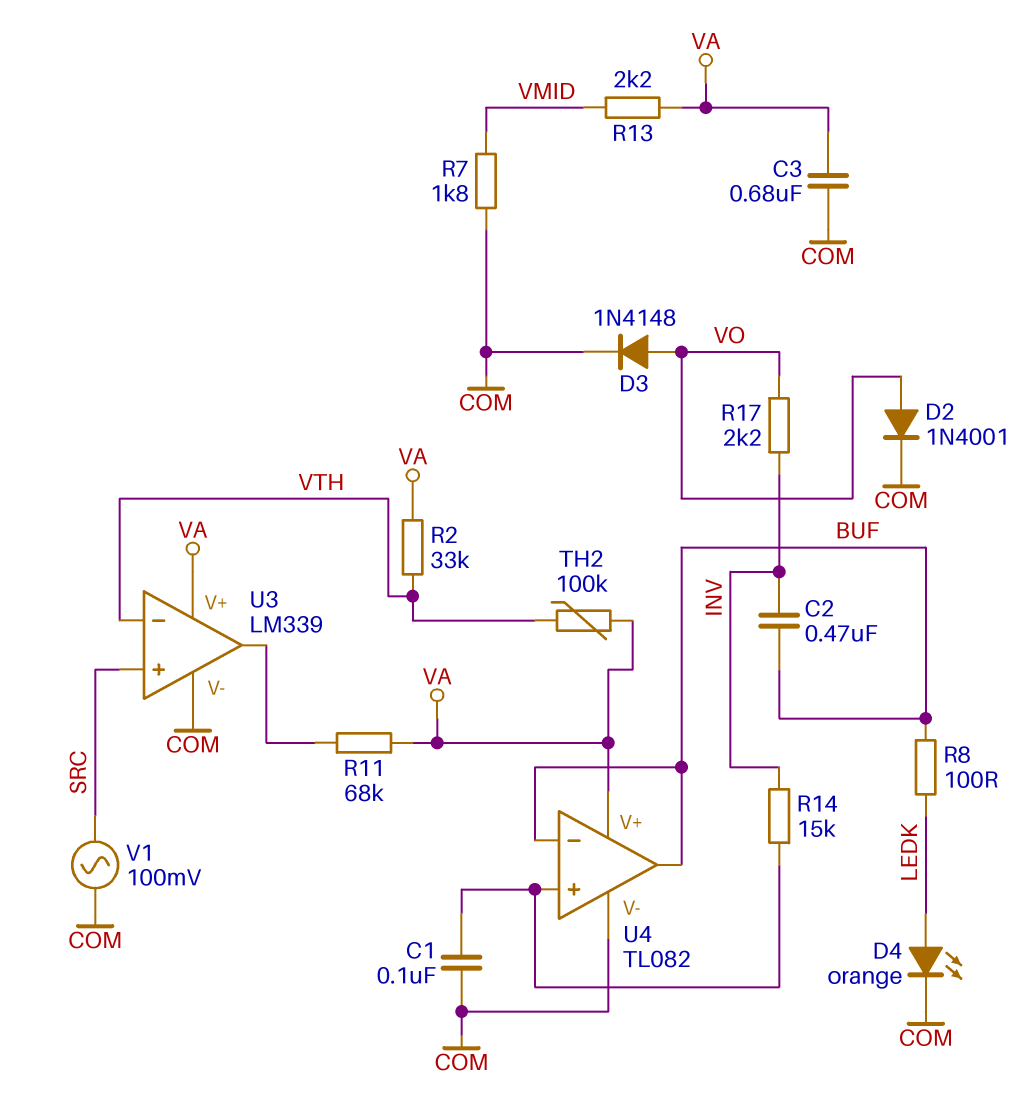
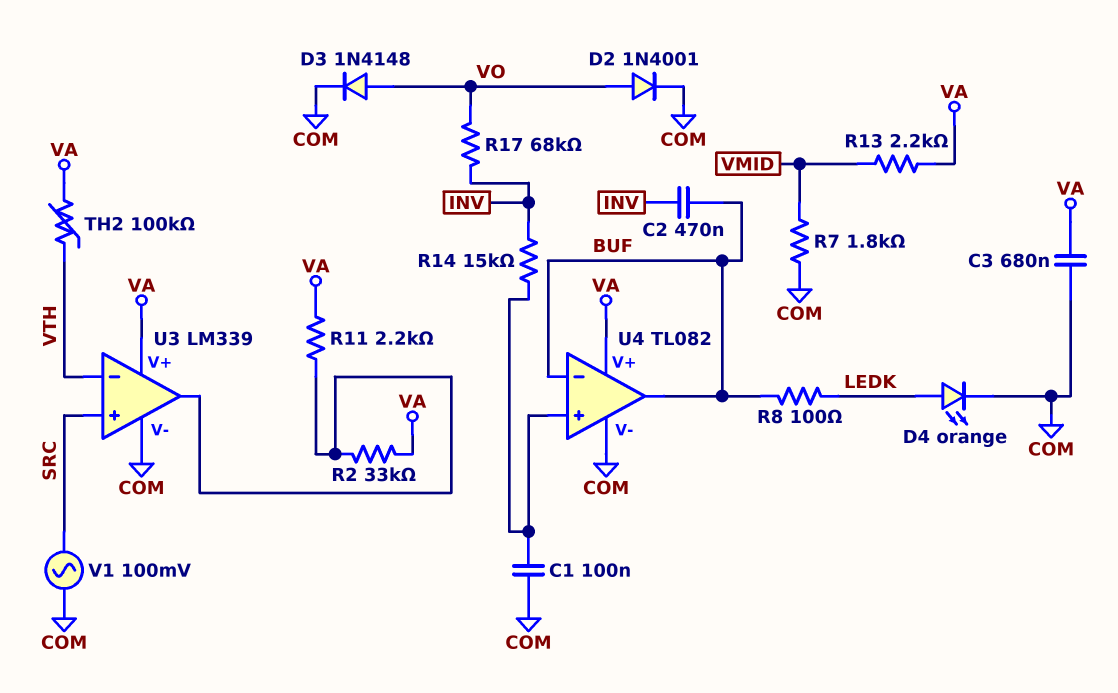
R2: 33k (VA, VTH) -> 33k (U3/out, VA)
R11: 68k (U3/out, VA) -> 2.2k (U3/out, VA)
R17: 2.2k (INV, VO) -> 68k (INV, VO)

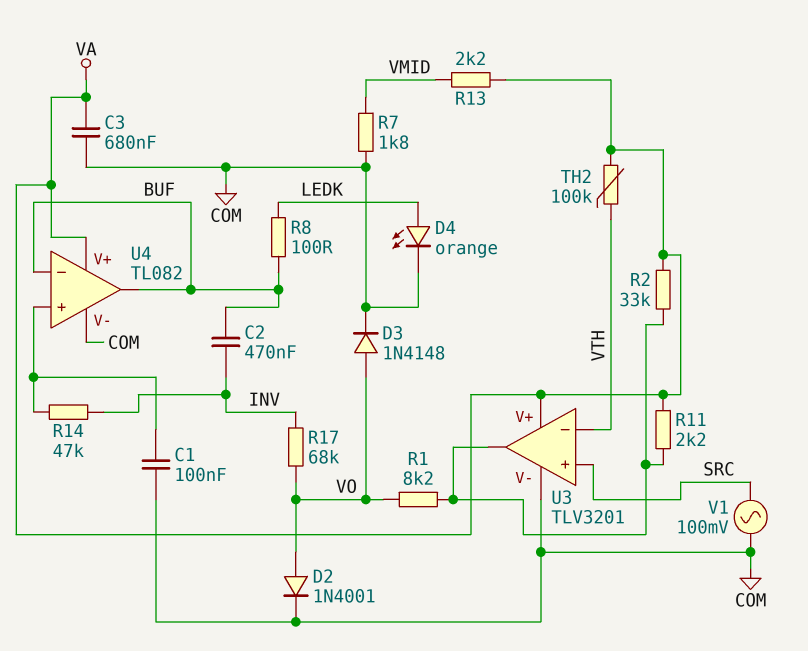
R1: none -> 8.2k (U3/out, VO)
R14: 15k (INV, U4/in+) -> 47k (INV, U4/in+)
U3: LM339 -> TLV3201

